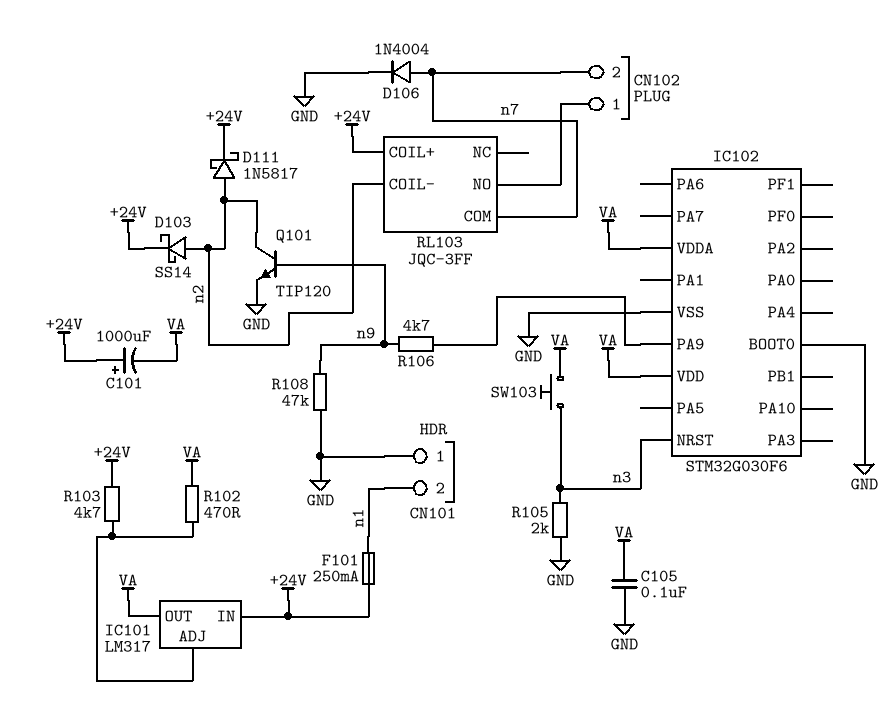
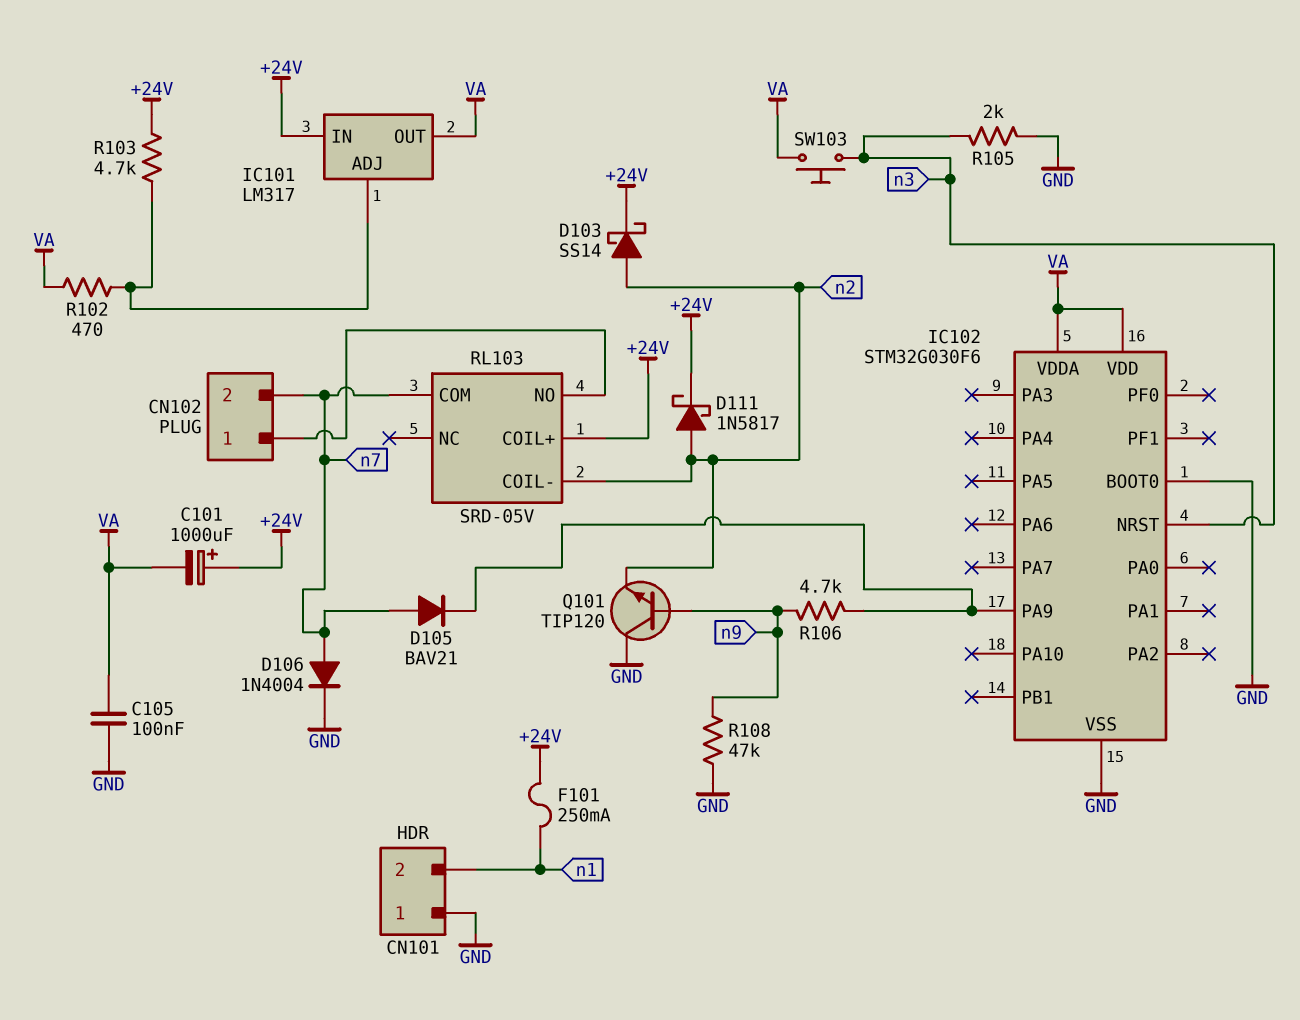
D105: none -> diode BAV21 (A n7, K IC102/PA9)
Q101: NPN TIP120 (B n9, C n2, E GND) -> NPN TIP120 (B n9, C GND, E n2)
RL103: JQC-3FF -> SRD-05V

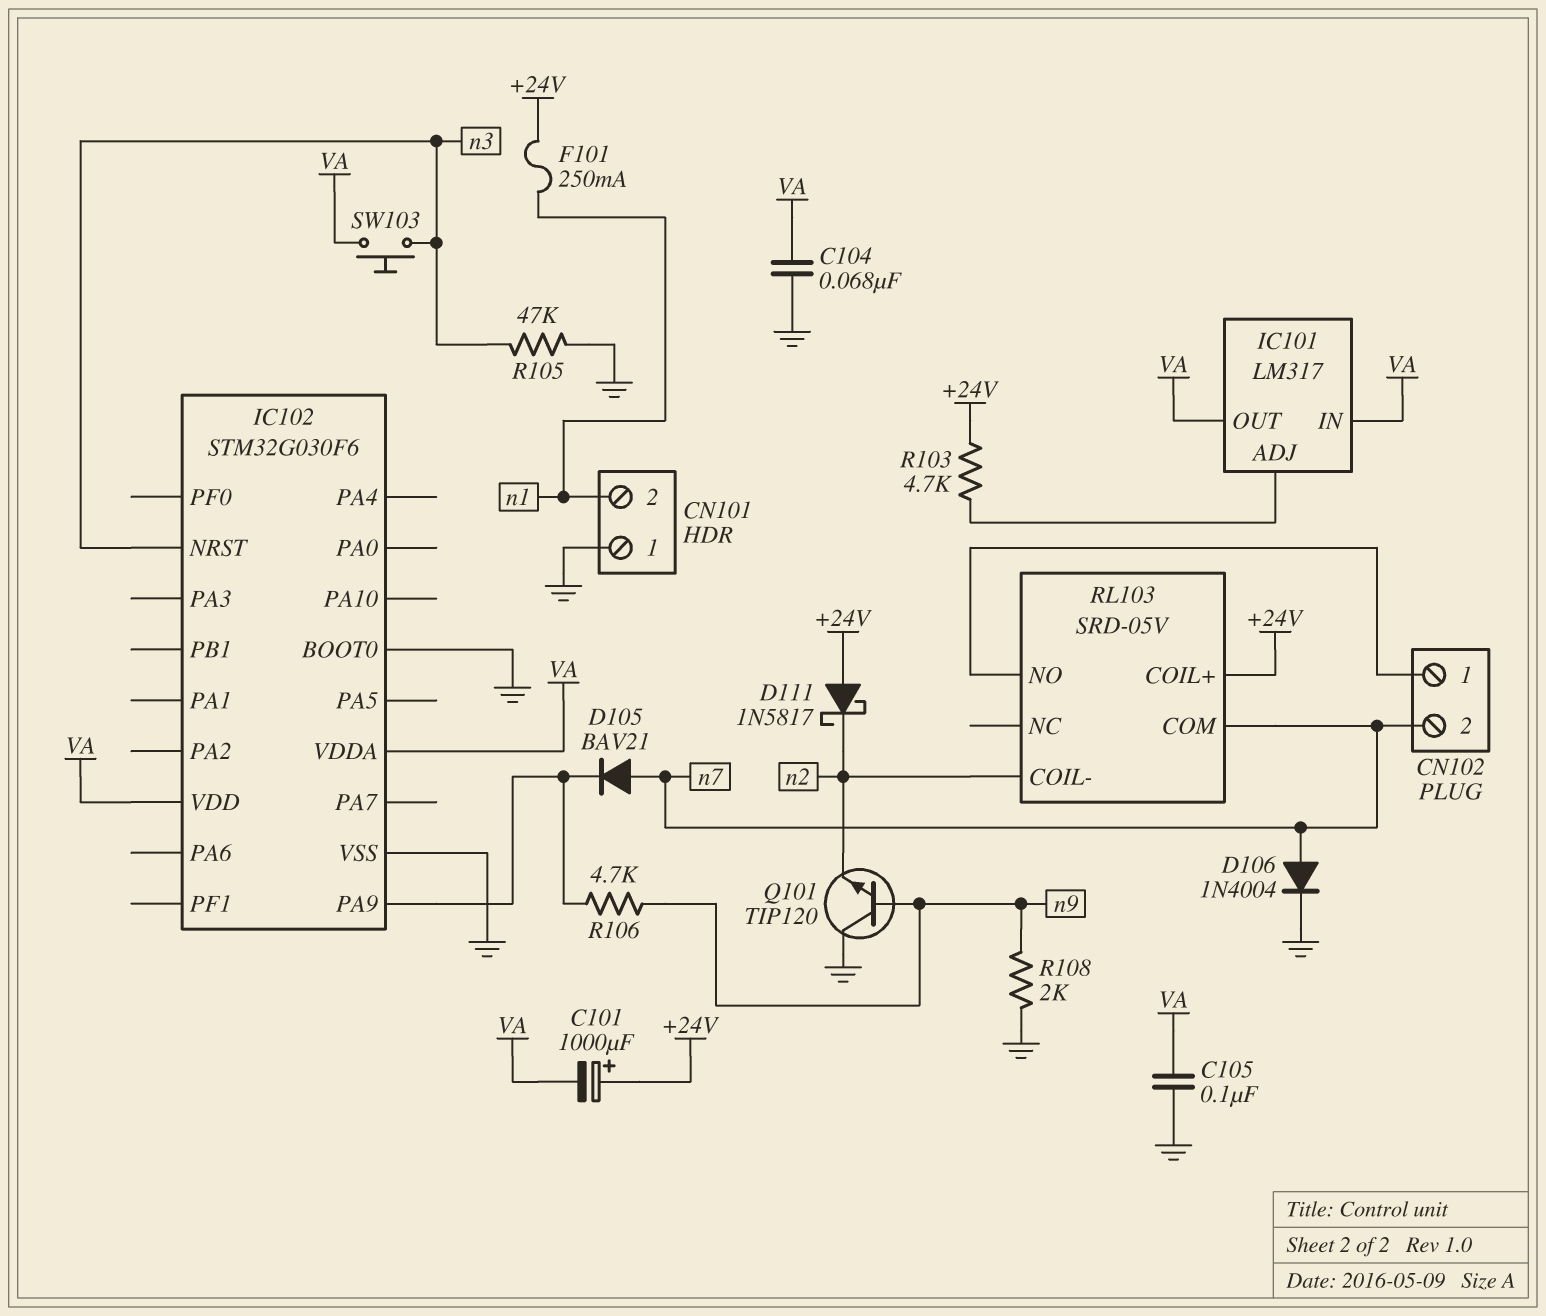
C104: none -> 68nF (GND, VA)
D103: schottky SS14 (A n2, K +24V) -> none
D111: schottky 1N5817 (A n2, K +24V) -> schottky 1N5817 (A +24V, K n2)
IC101 pin IN: +24V -> VA
R102: 470 (IC101/ADJ, VA) -> none
R105: 2k (GND, n3) -> 47k (GND, n3)
R108: 47k (GND, n9) -> 2k (GND, n9)

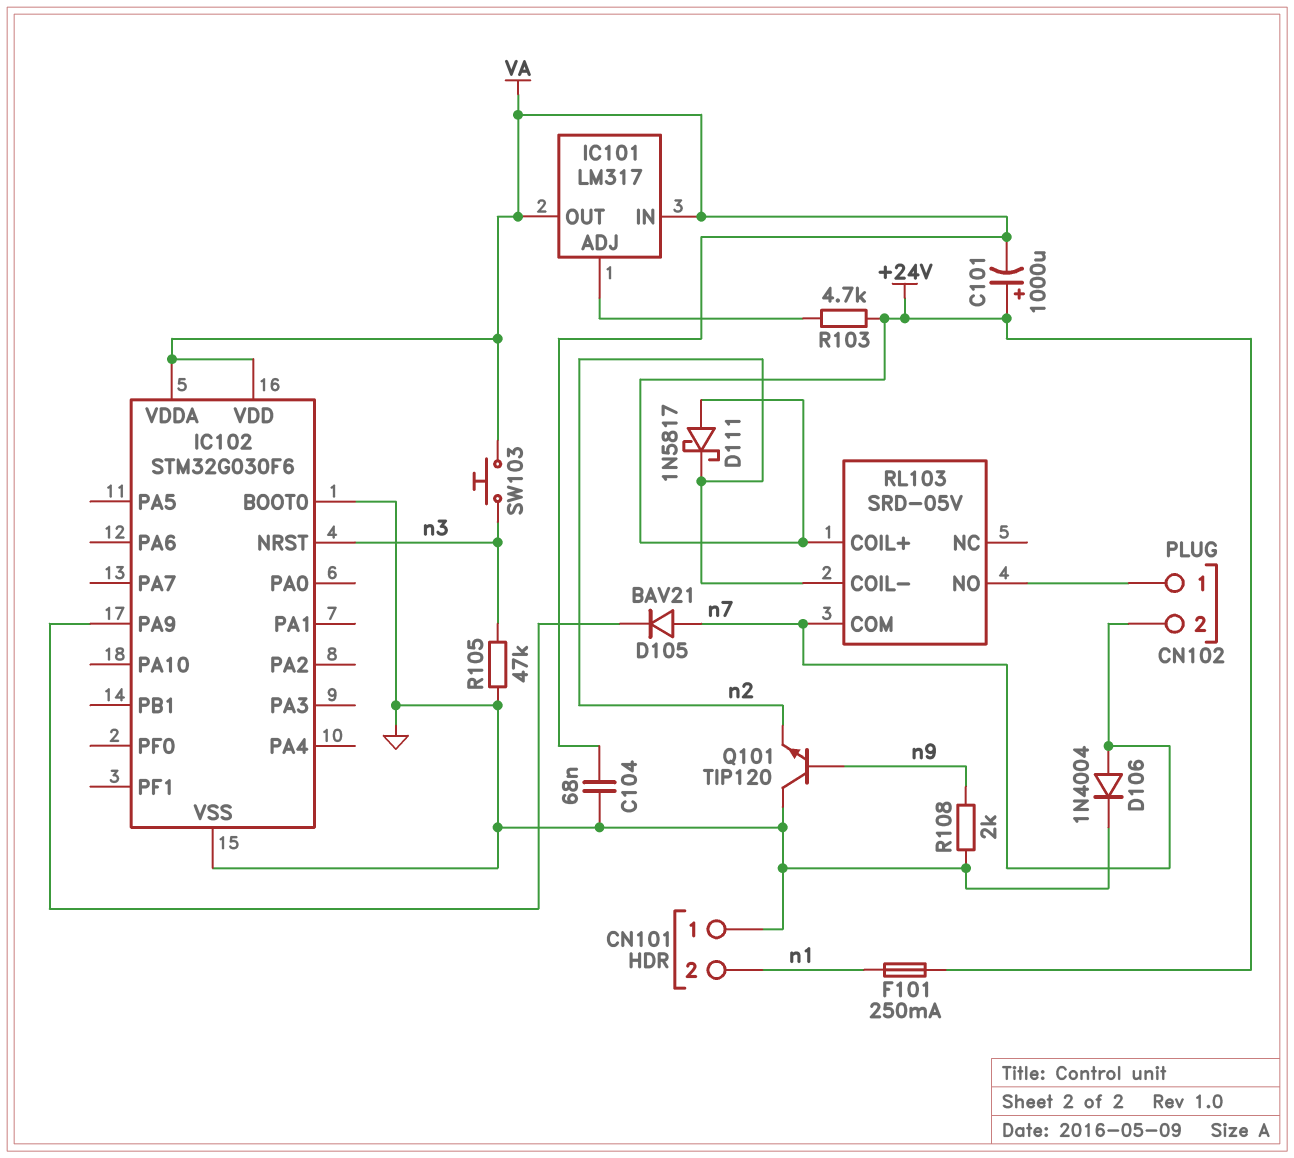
C105: 100nF (GND, VA) -> none
R106: 4.7k (IC102/PA9, n9) -> none

